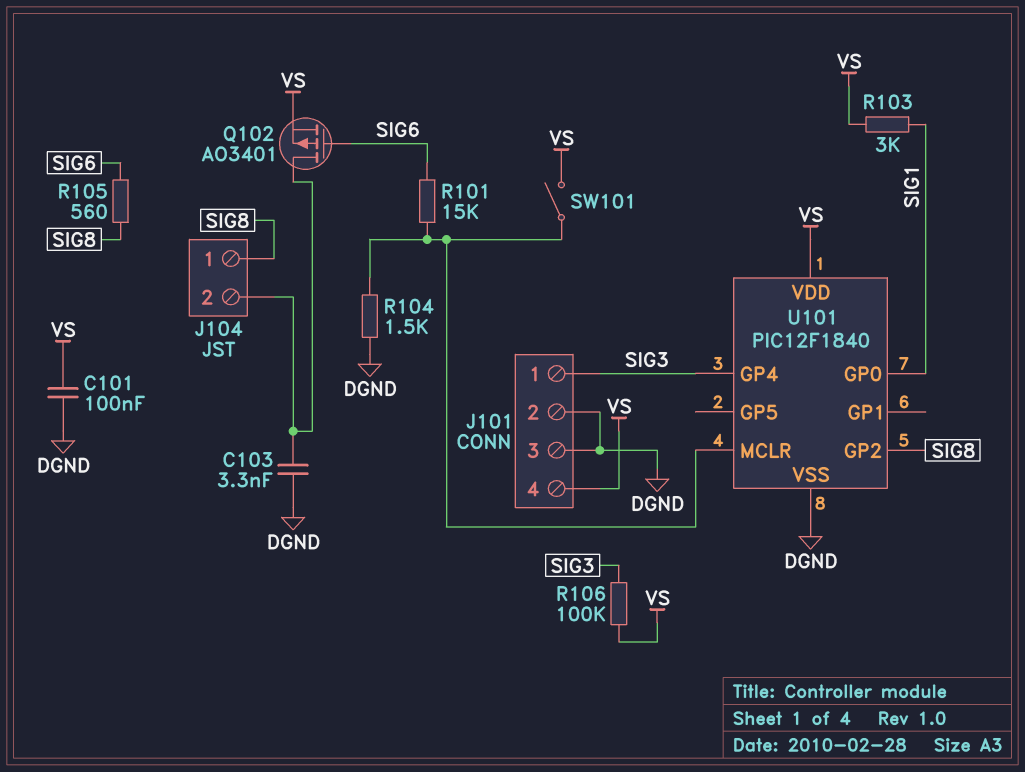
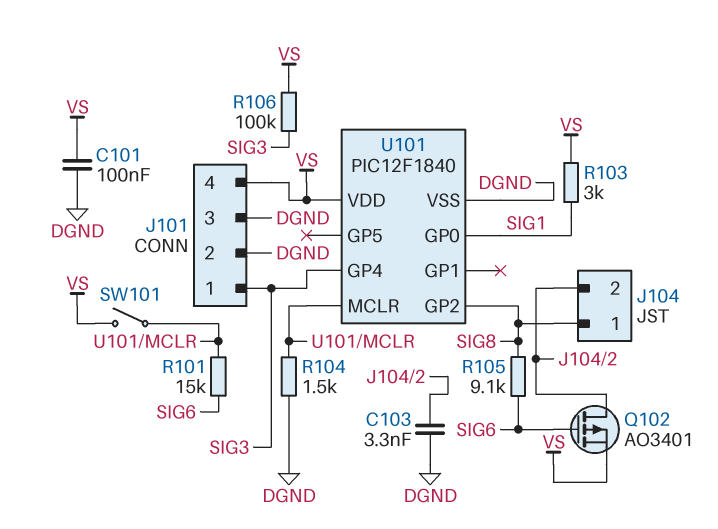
R105: 560 (SIG6, SIG8) -> 9.1k (SIG6, SIG8)

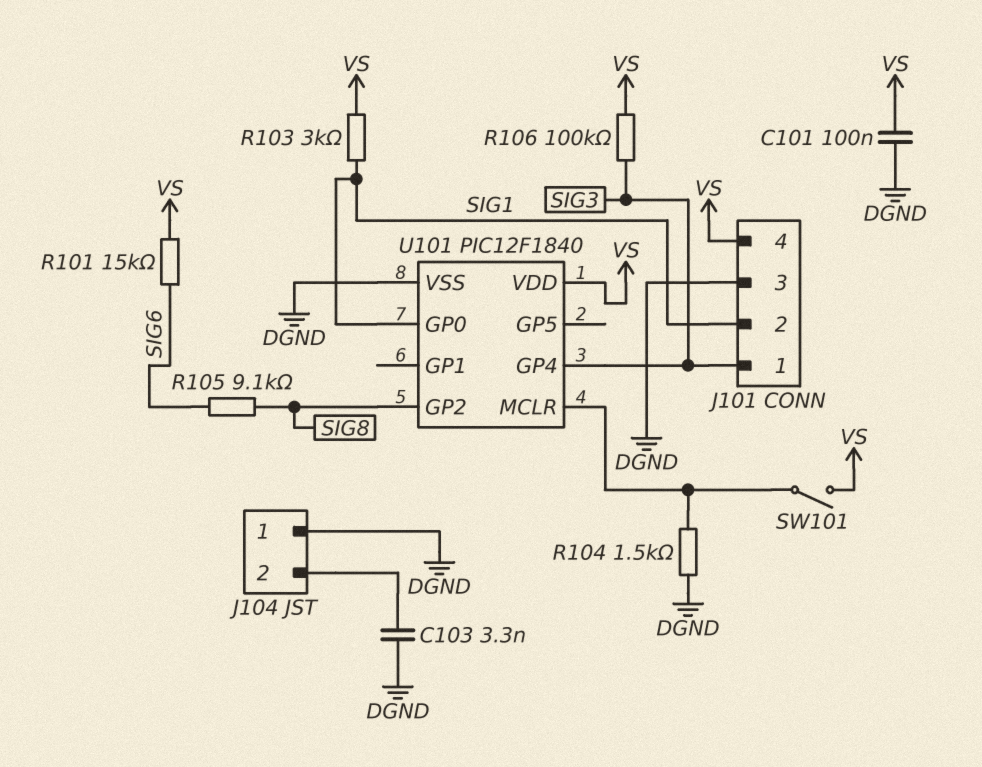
J101 pin 2: DGND -> SIG1
J104 pin 1: SIG8 -> DGND
Q102: PMOS AO3401 (G SIG6, D J104/2, S VS) -> none
R101: 15k (SIG6, U101/MCLR) -> 15k (SIG6, VS)

